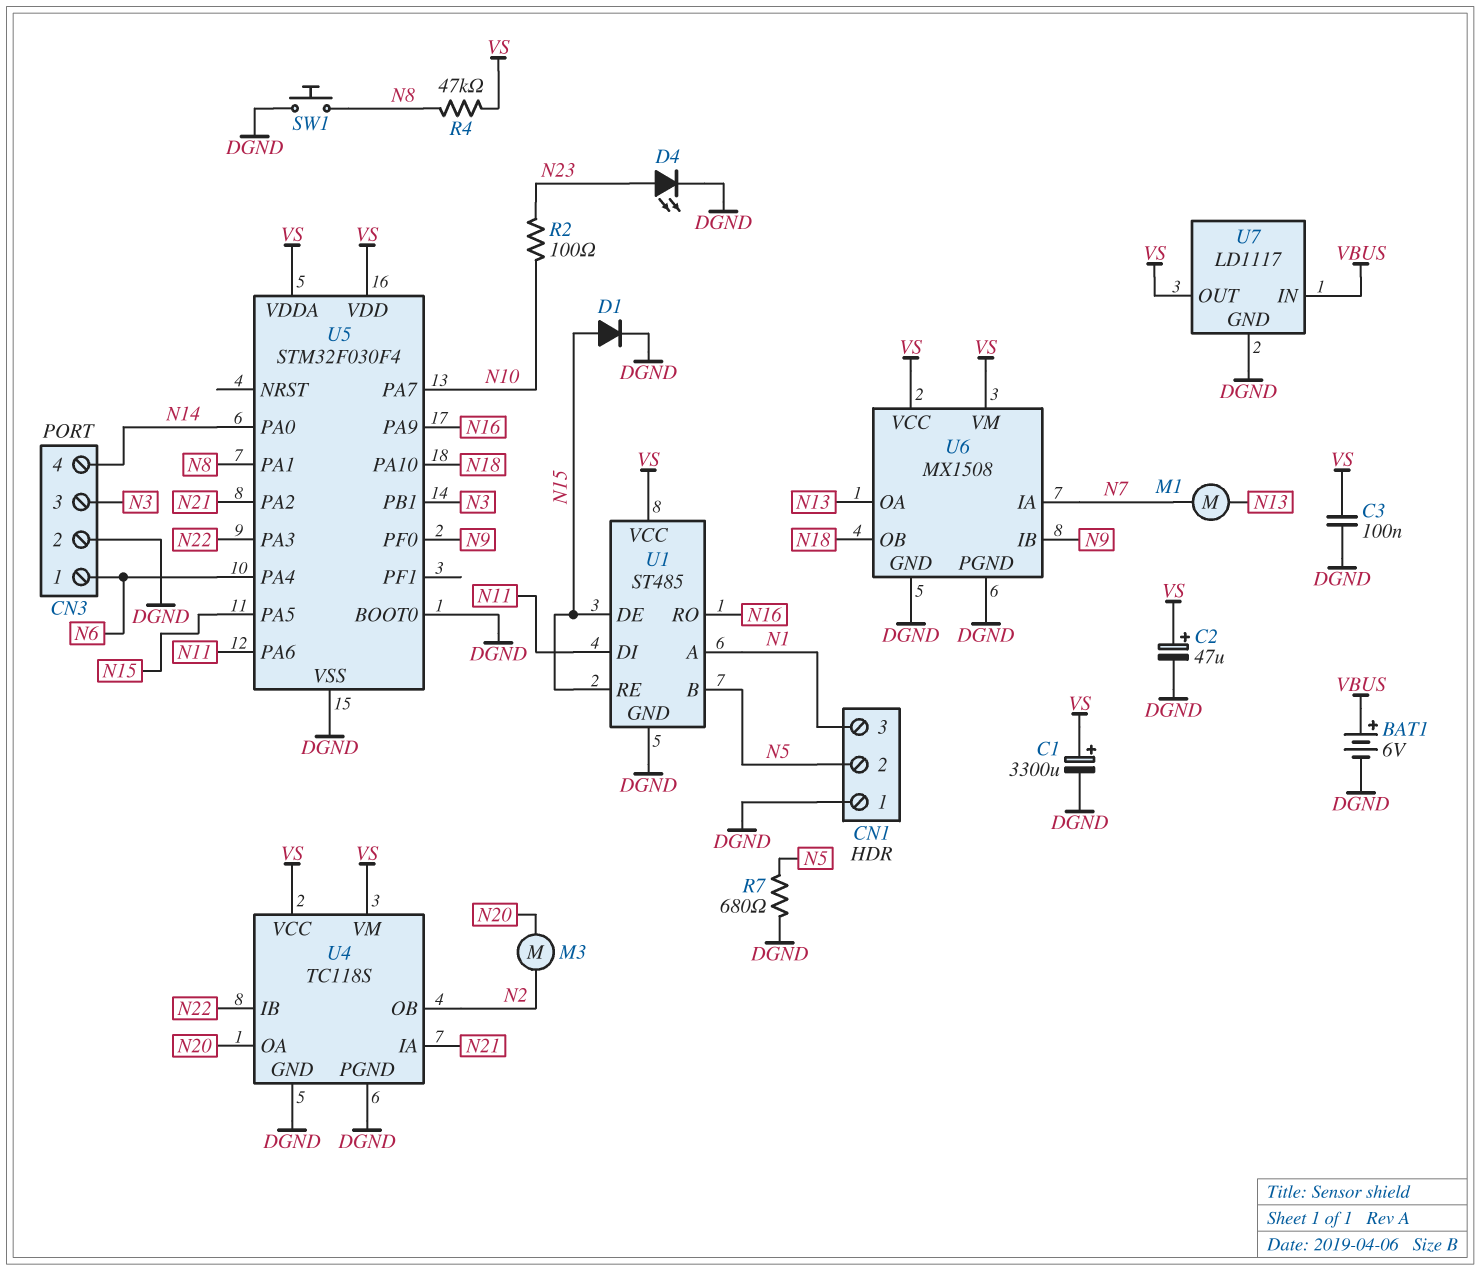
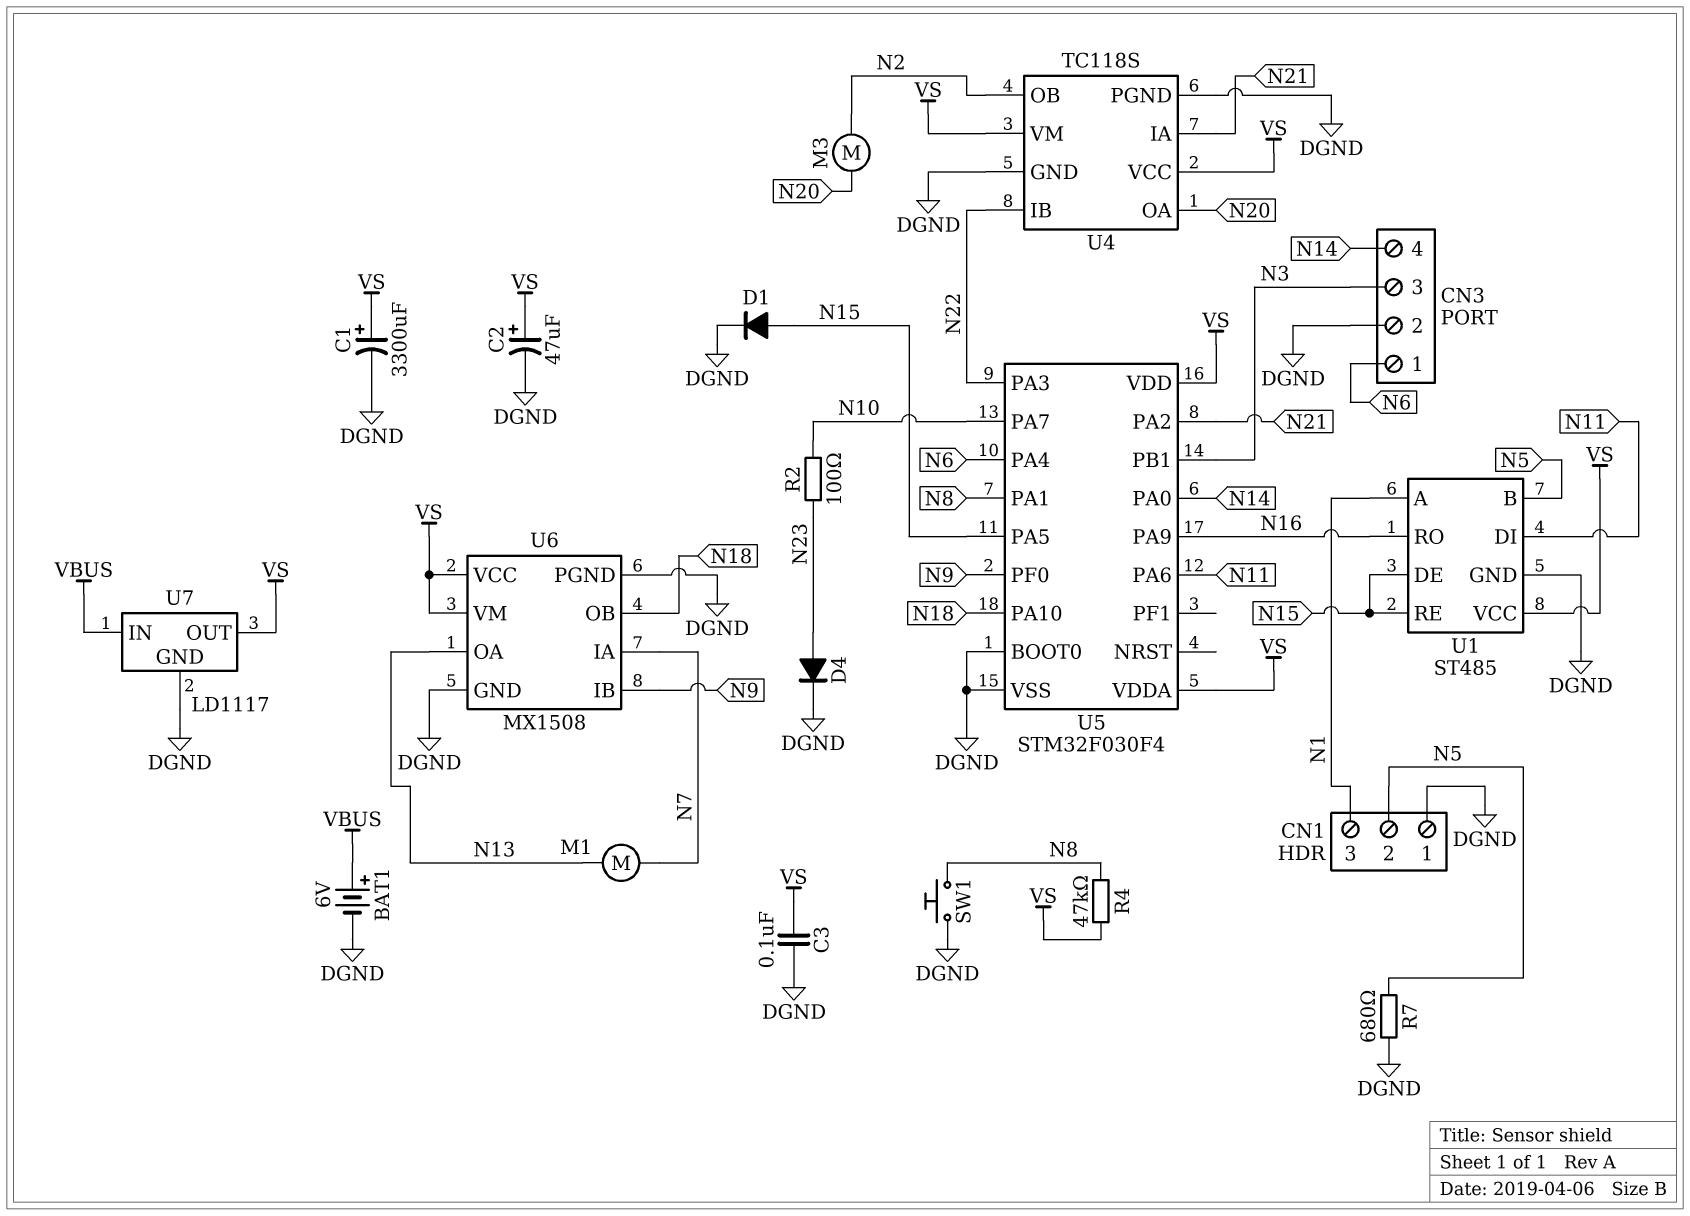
D4: LED (A N23, K DGND) -> diode (A N23, K DGND)

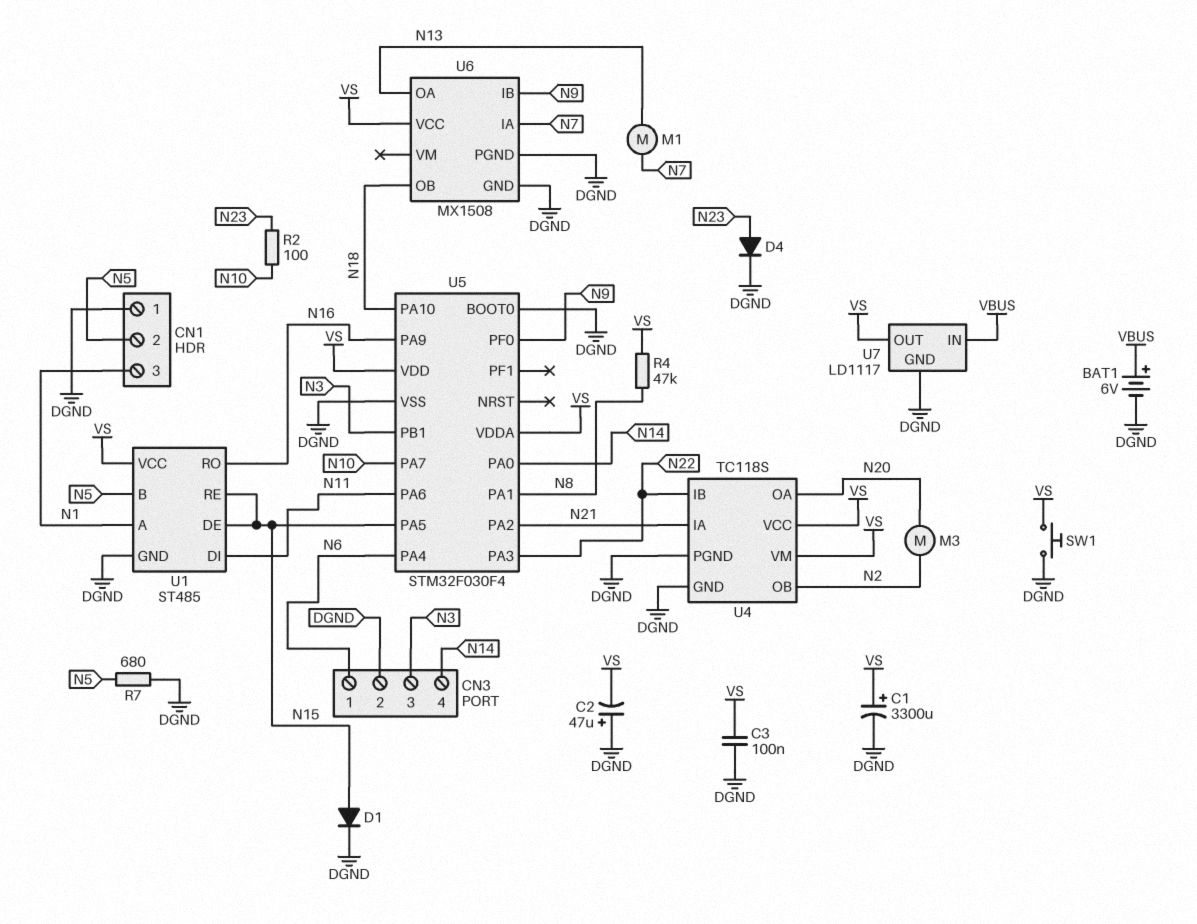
C2: 47uF (plus VS, minus DGND) -> 47uF (plus DGND, minus VS)
SW1: button (DGND, N8) -> button (DGND, VS)
U6 pin VM: VS -> none

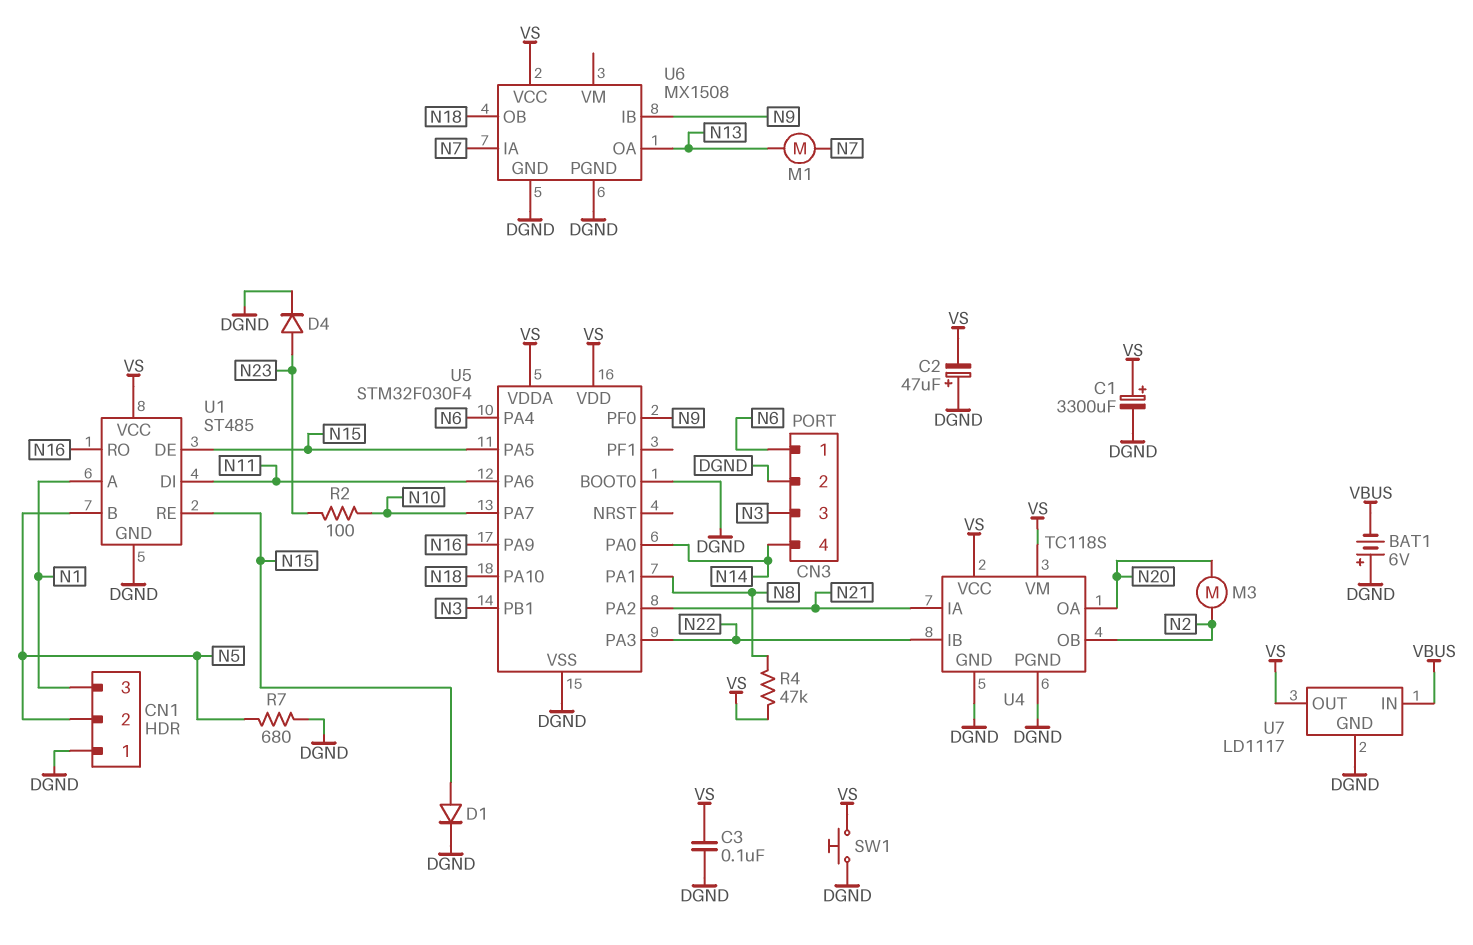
BAT1: 6V (plus VBUS, minus DGND) -> 6V (plus DGND, minus VBUS)

